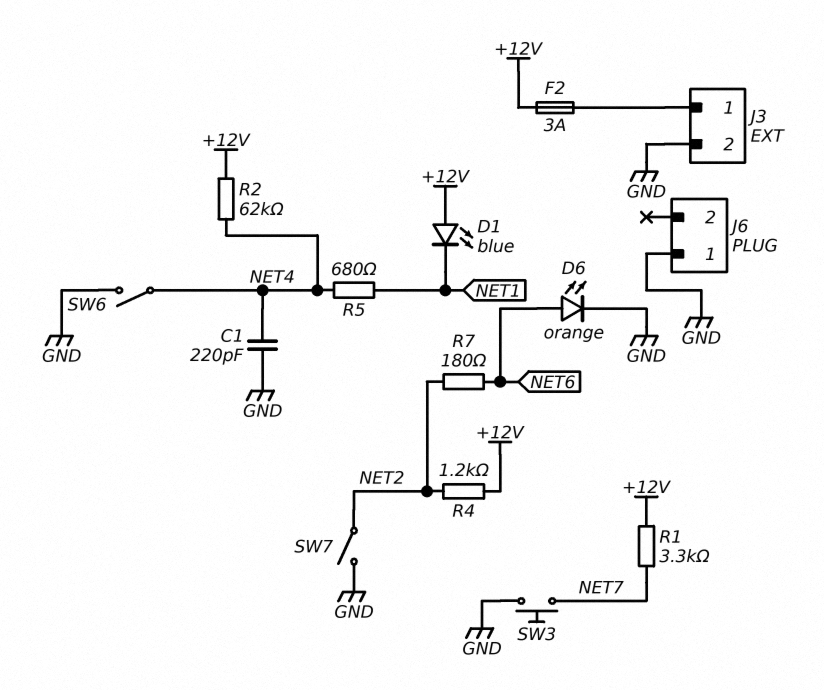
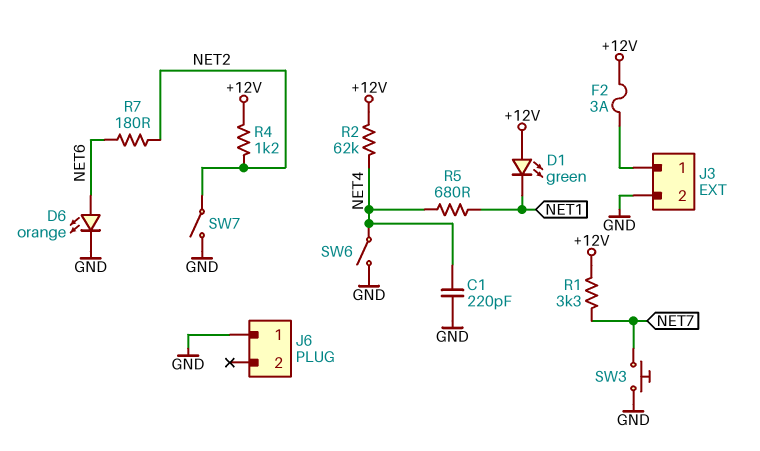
D1: LED blue (A +12V, K NET1) -> LED green (A +12V, K NET1)

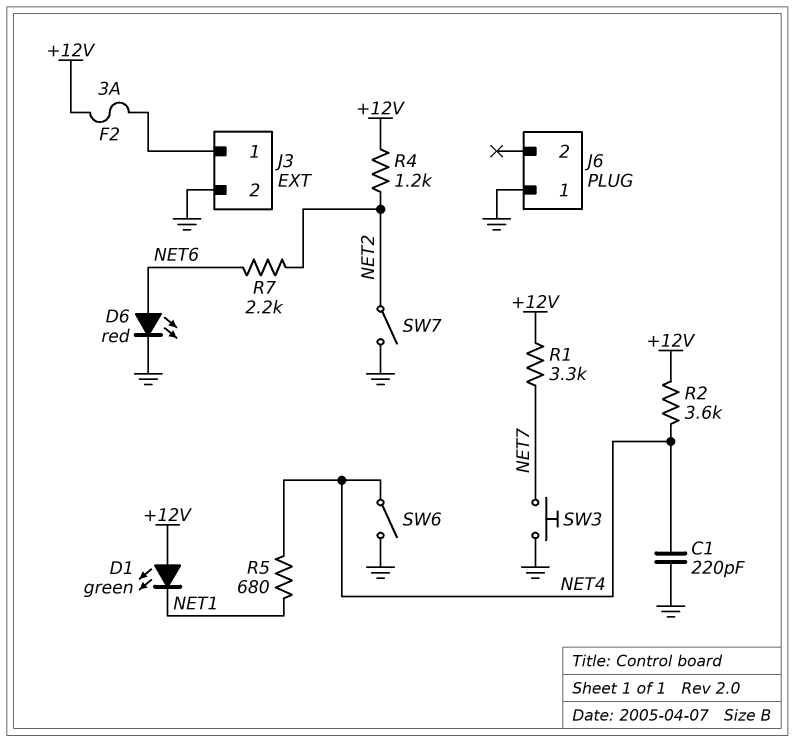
D6: LED orange (A NET6, K GND) -> LED red (A NET6, K GND)
R2: 62k (+12V, NET4) -> 3.6k (+12V, NET4)
R7: 180 (NET2, NET6) -> 2.2k (NET2, NET6)

